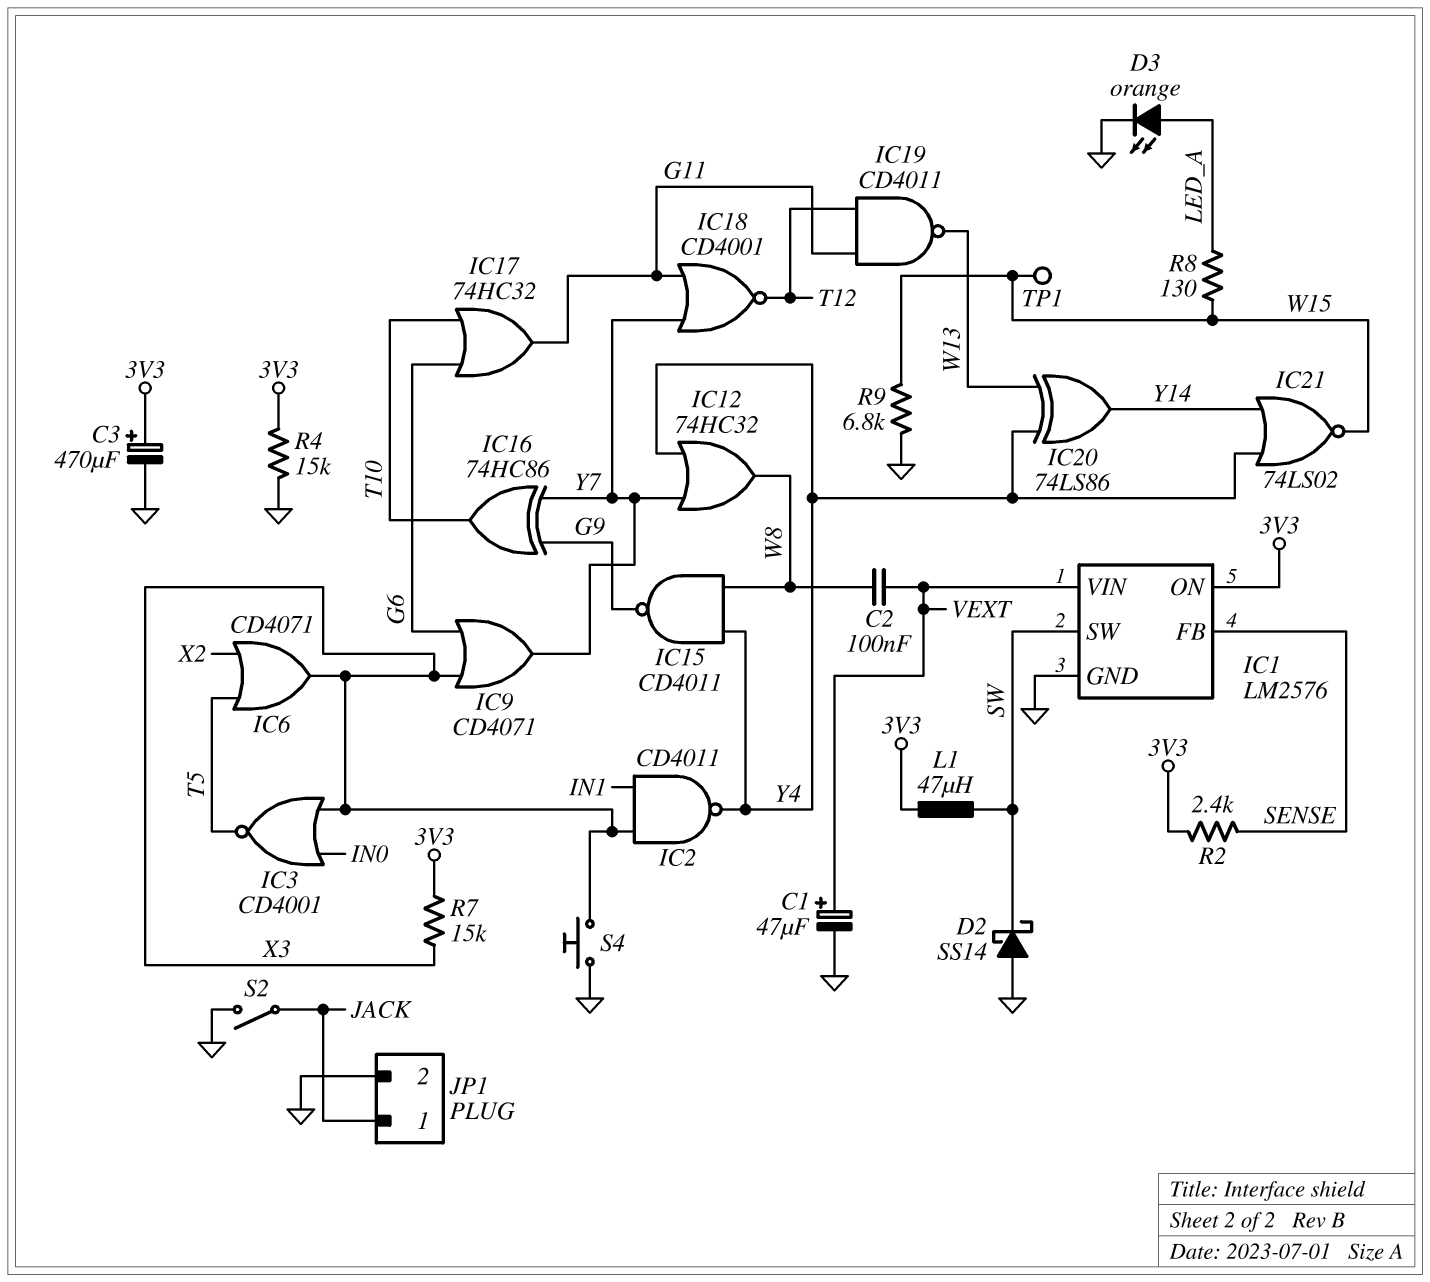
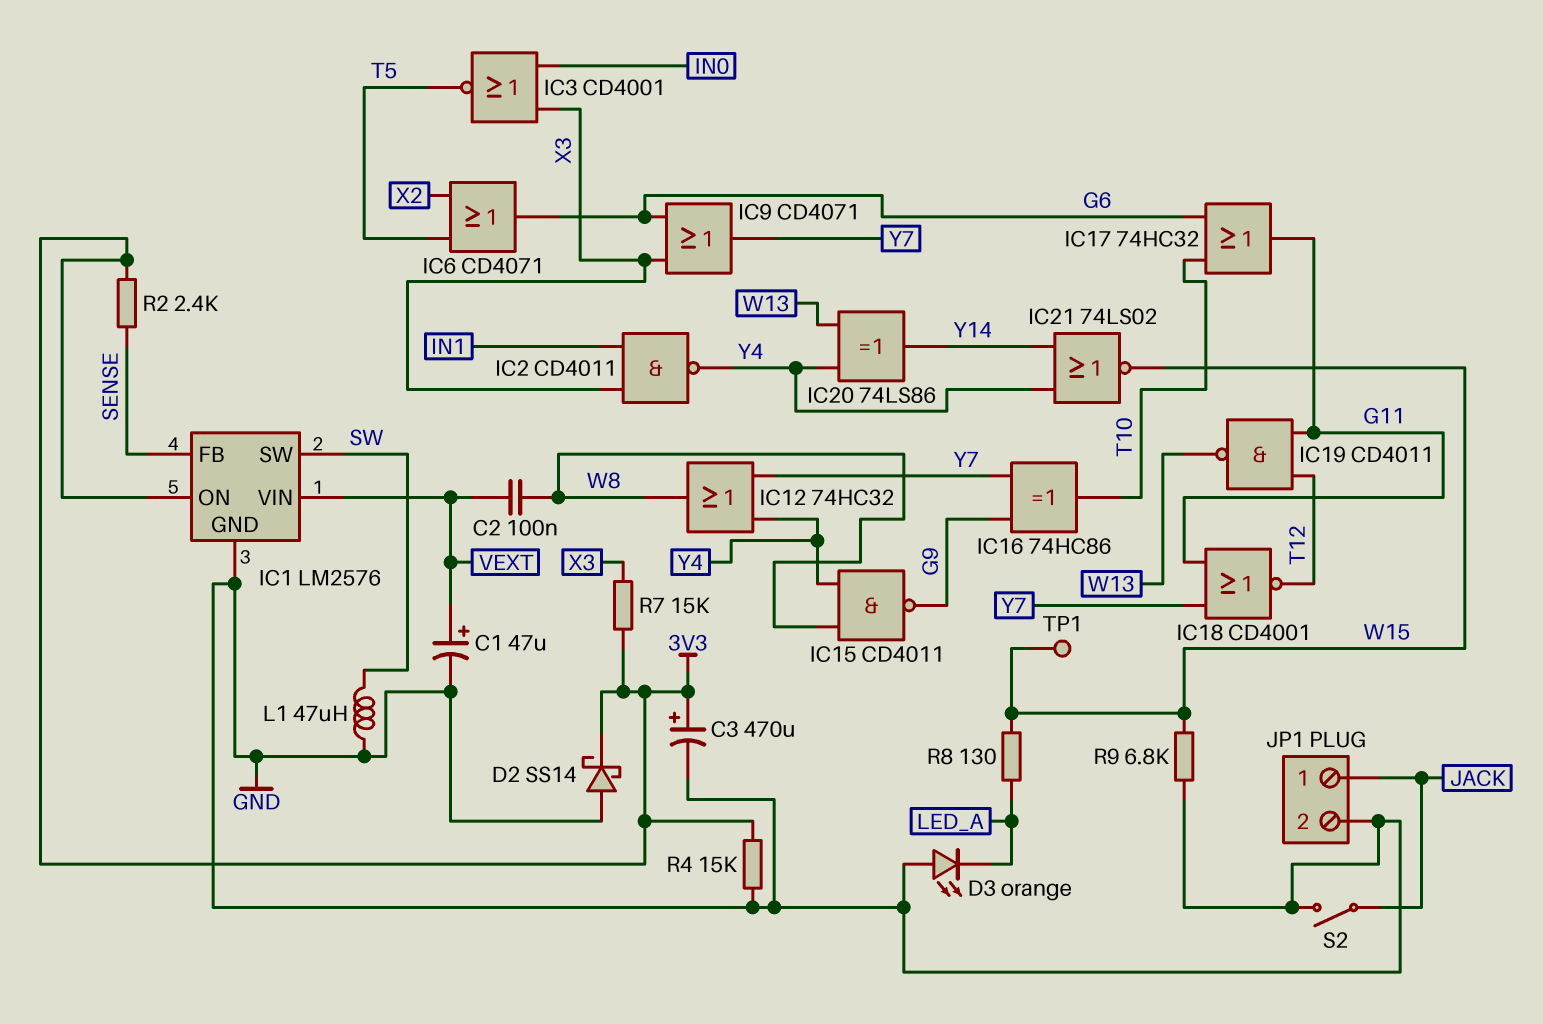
D2: schottky SS14 (A GND, K SW) -> schottky SS14 (A GND, K 3V3)
D3: LED orange (A LED_A, K GND) -> LED orange (A GND, K LED_A)
IC6: OR CD4071 (in T5, in X2, out X3) -> OR CD4071 (in T5, in X2, out G6)
L1: 47uH (3V3, SW) -> 47uH (GND, SW)
S4: button (GND, X3) -> none

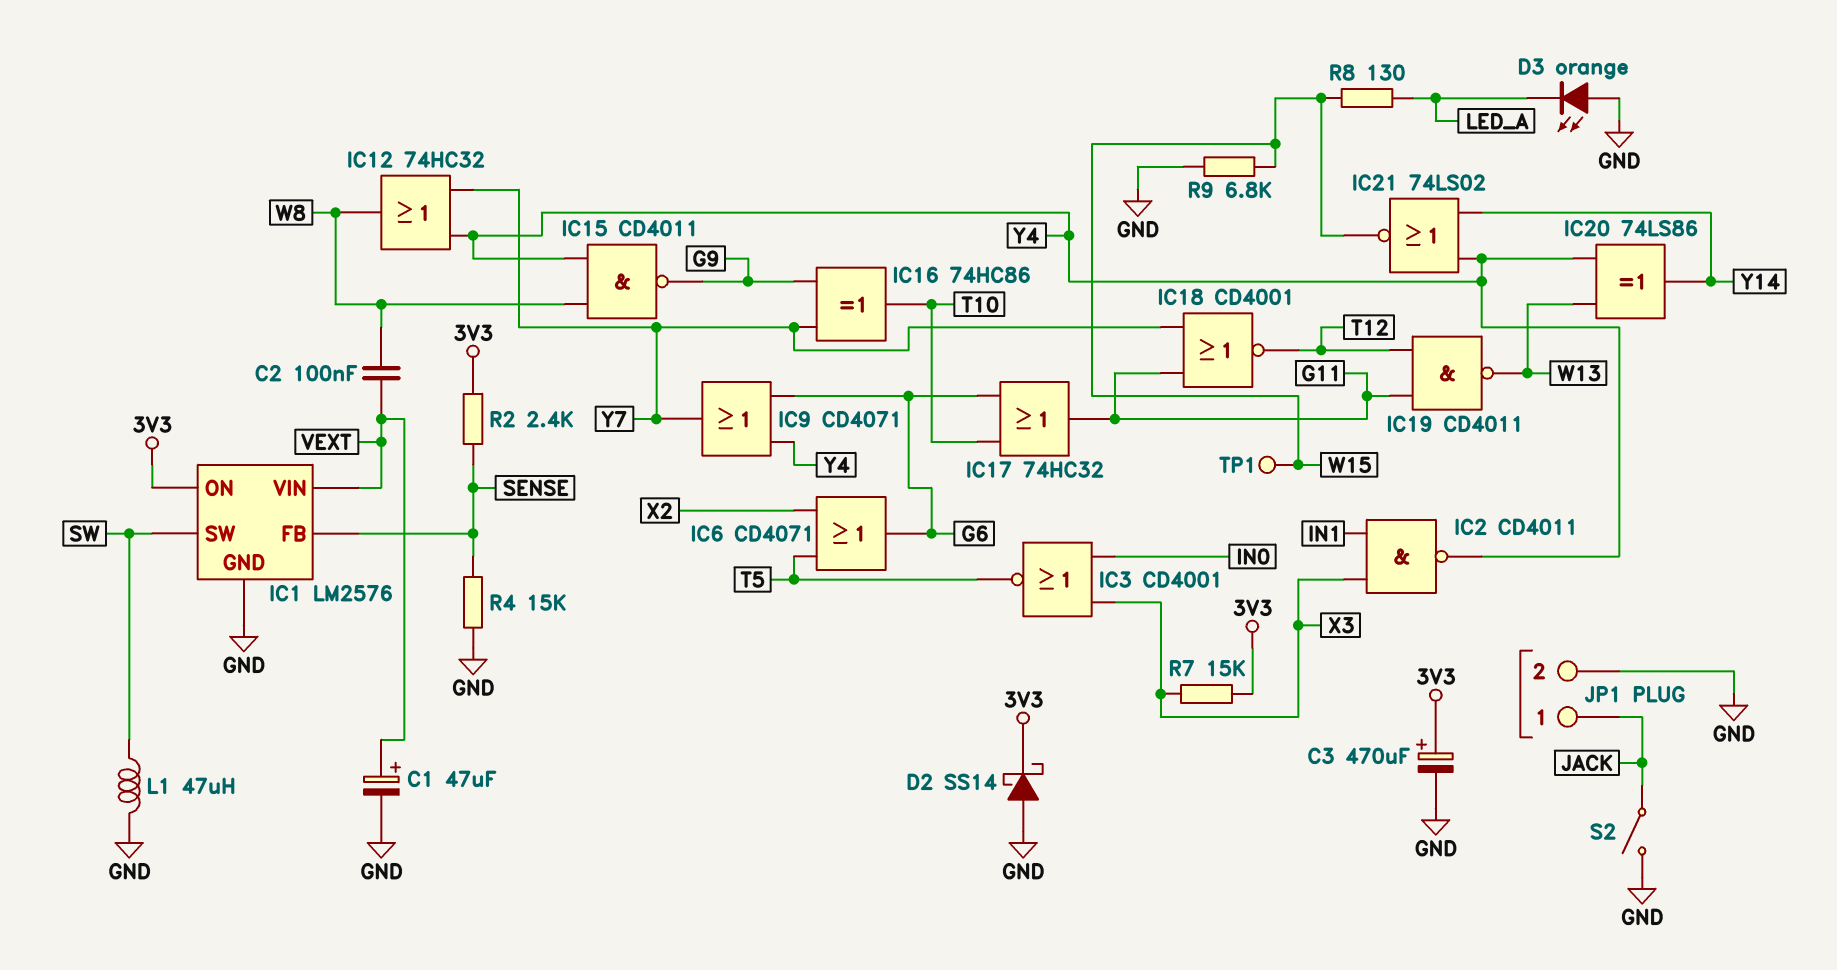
IC9: OR CD4071 (in G6, in X3, out Y7) -> OR CD4071 (in G6, in Y4, out Y7)
R4: 15k (3V3, GND) -> 15k (GND, SENSE)

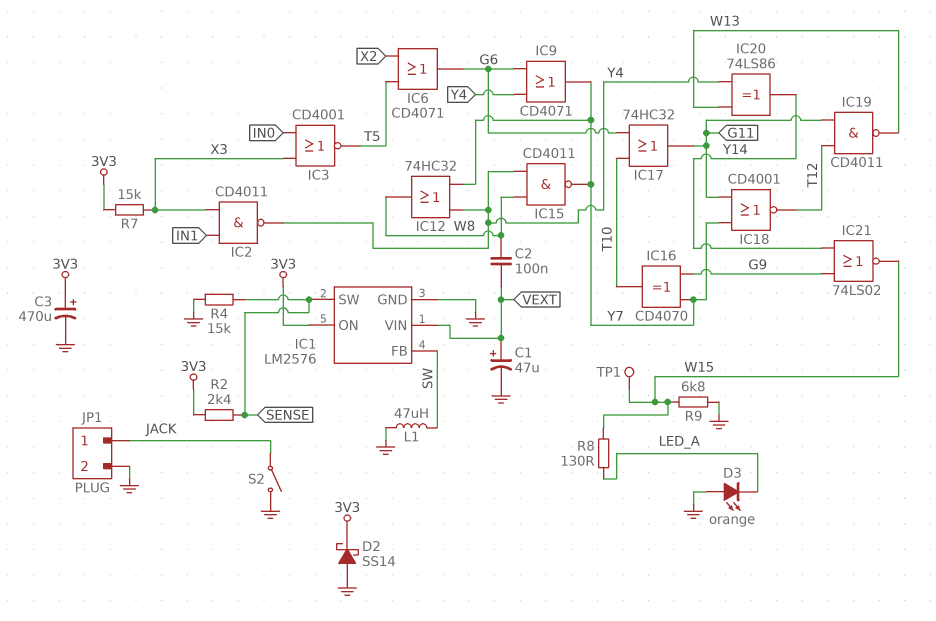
IC1 pin FB: SENSE -> SW
IC1 pin SW: SW -> SENSE
IC15: NAND CD4011 (in W8, in Y4, out G9) -> NAND CD4011 (in W8, in Y4, out Y7)
IC16: XOR 74HC86 (in G9, in Y7, out T10) -> XOR CD4070 (in G9, in Y7, out T10)
IC21: NOR 74LS02 (in Y4, in Y14, out W15) -> NOR 74LS02 (in G9, in Y14, out W15)

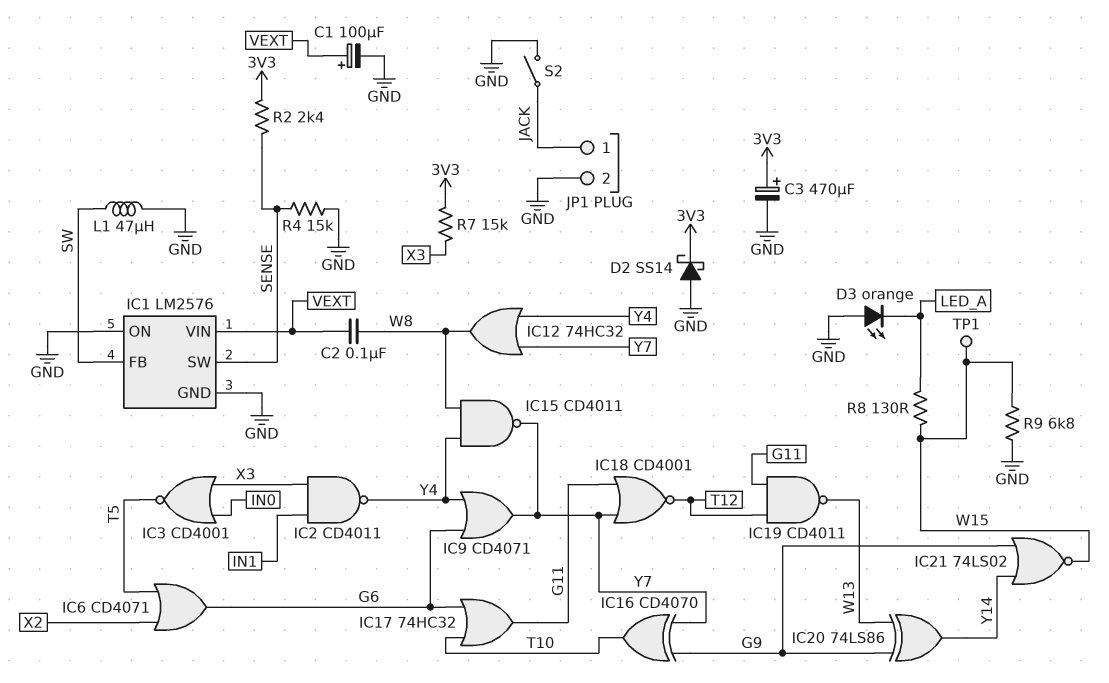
C1: 47uF (plus VEXT, minus GND) -> 100uF (plus VEXT, minus GND)
IC1 pin ON: 3V3 -> GND
IC20: XOR 74LS86 (in W13, in Y4, out Y14) -> XOR 74LS86 (in G9, in W13, out Y14)

